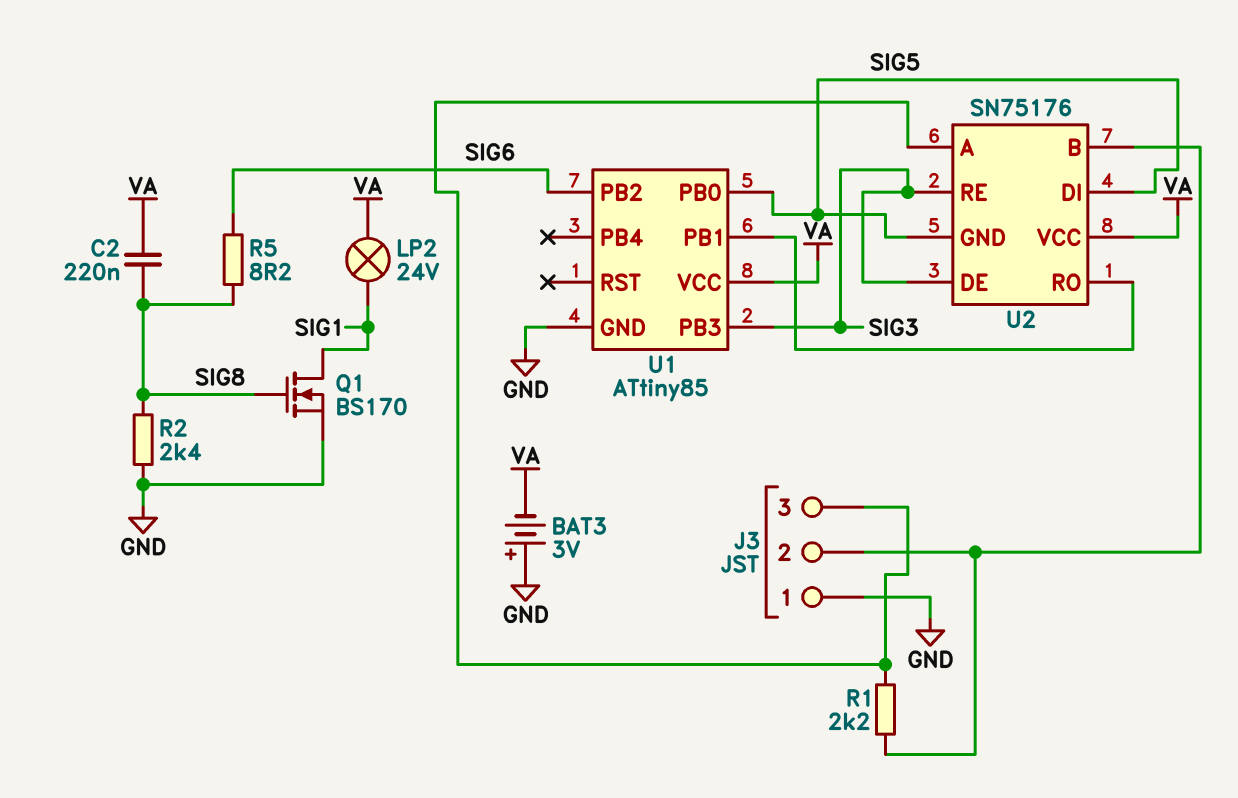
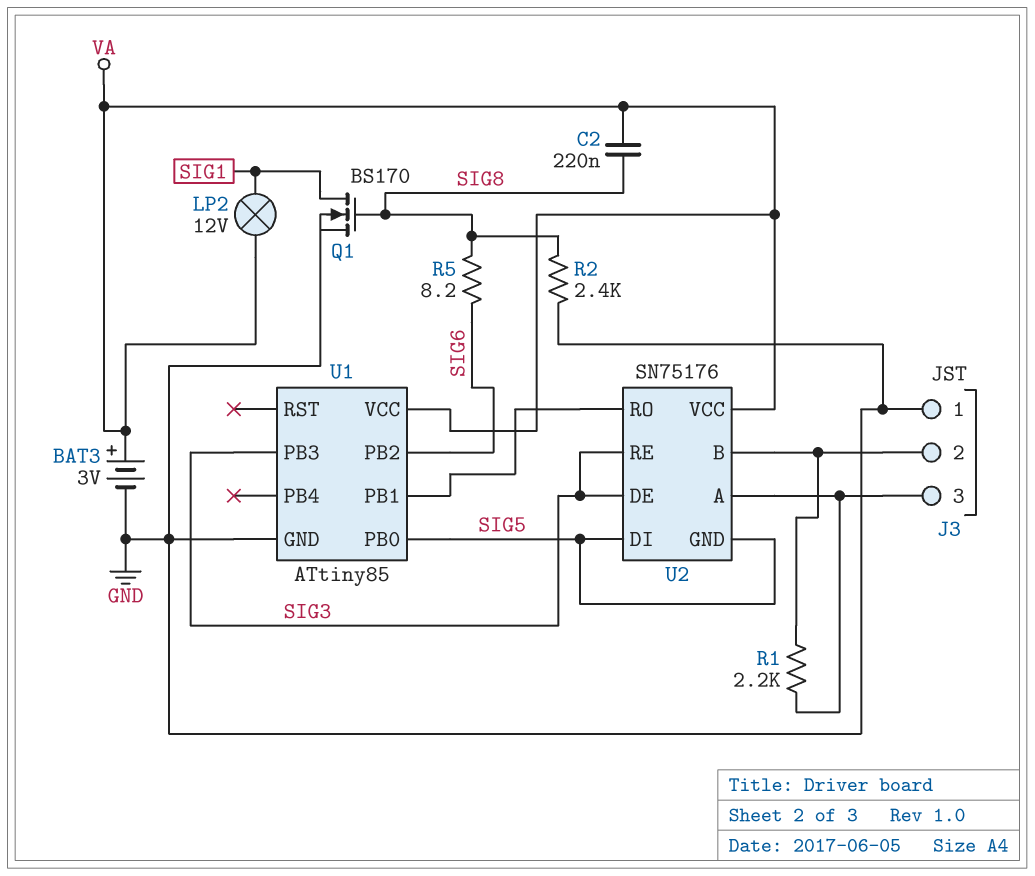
BAT3: 3V (plus GND, minus VA) -> 3V (plus VA, minus GND)
LP2: lamp 24V (SIG1, VA) -> lamp 12V (SIG1, VA)

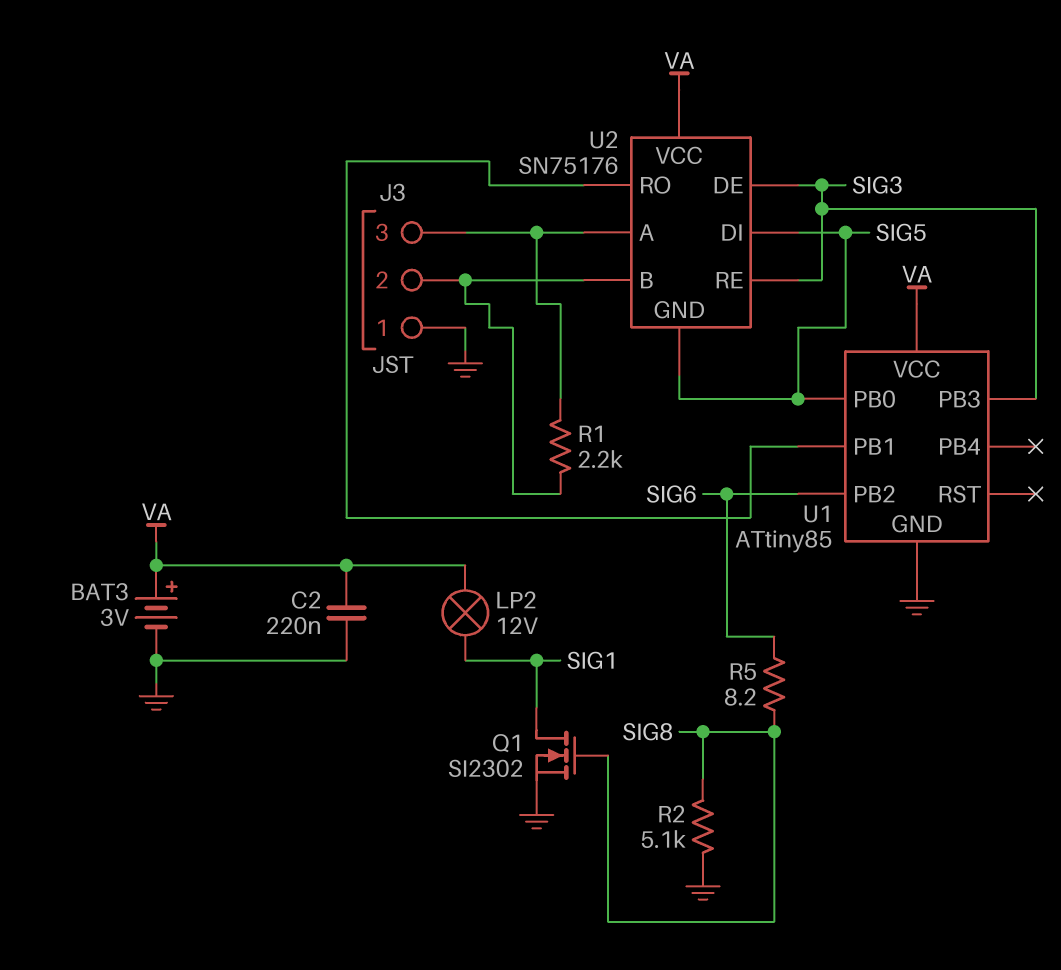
C2: 220nF (SIG8, VA) -> 220nF (GND, VA)
Q1: NMOS BS170 (G SIG8, D SIG1, S GND) -> NMOS SI2302 (G SIG8, D SIG1, S GND)
R2: 2.4k (GND, SIG8) -> 5.1k (GND, SIG8)

